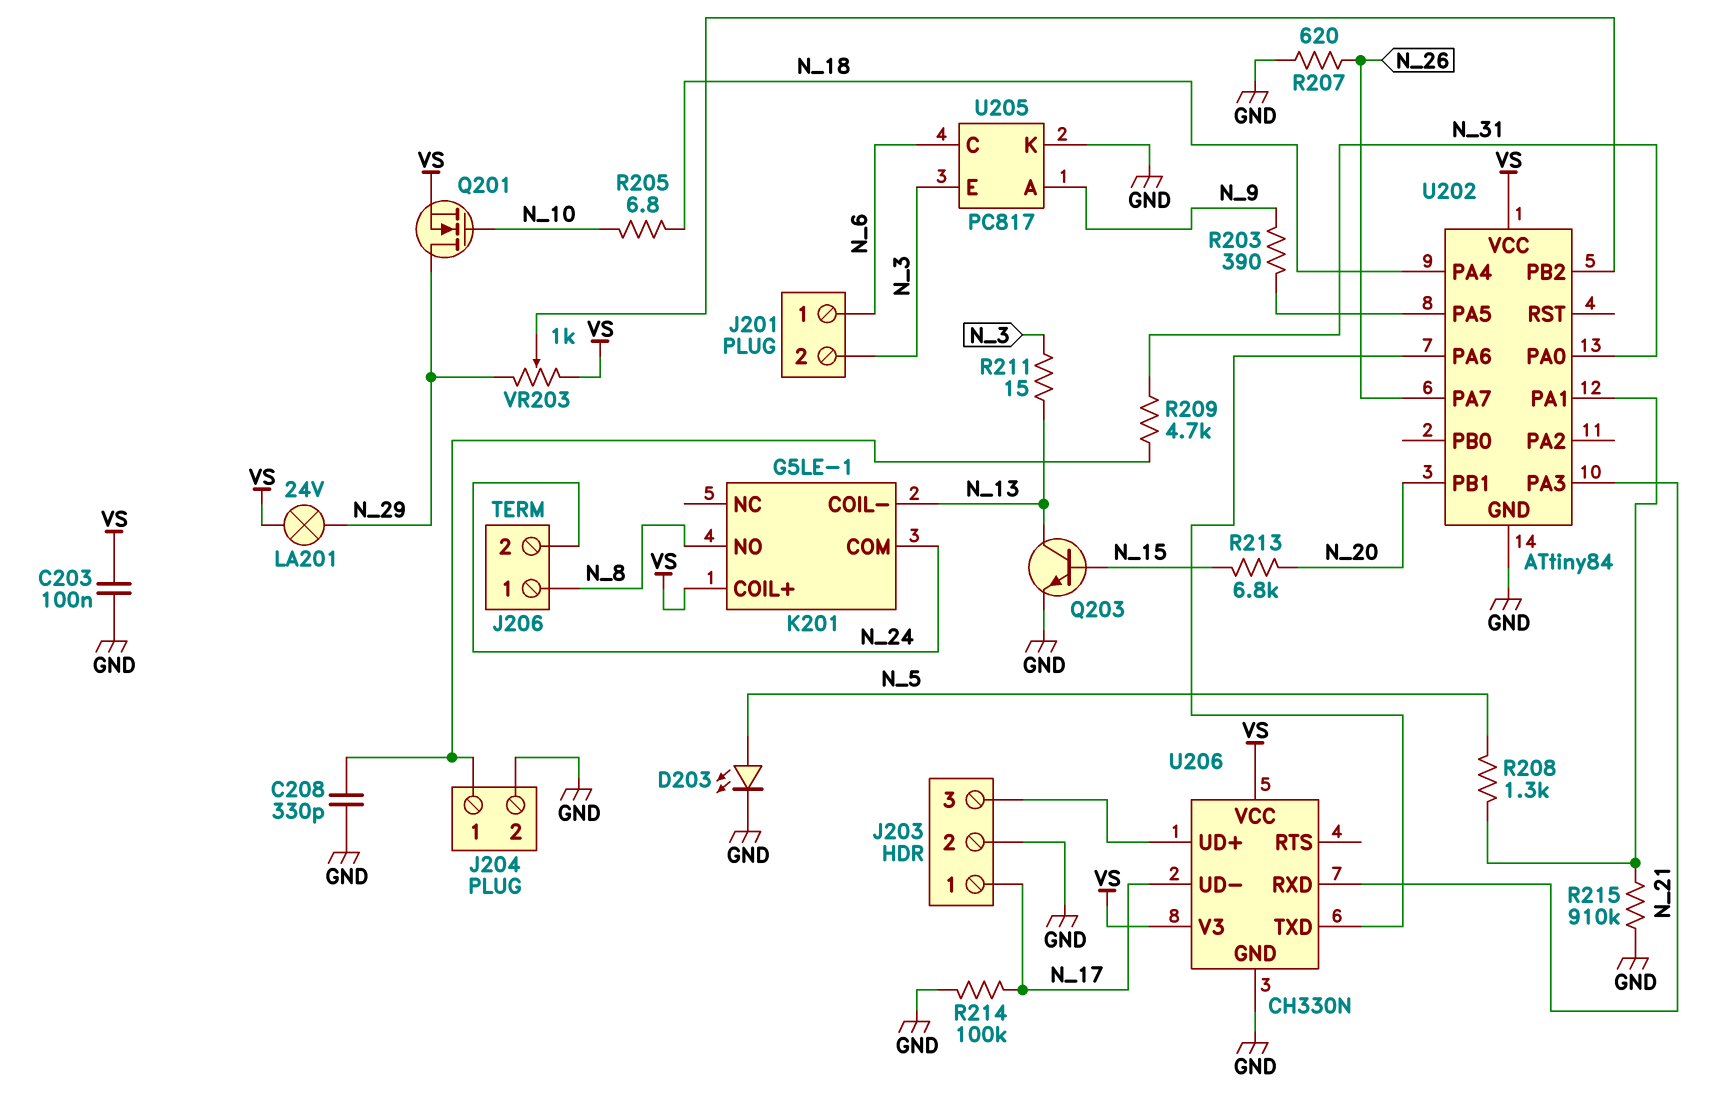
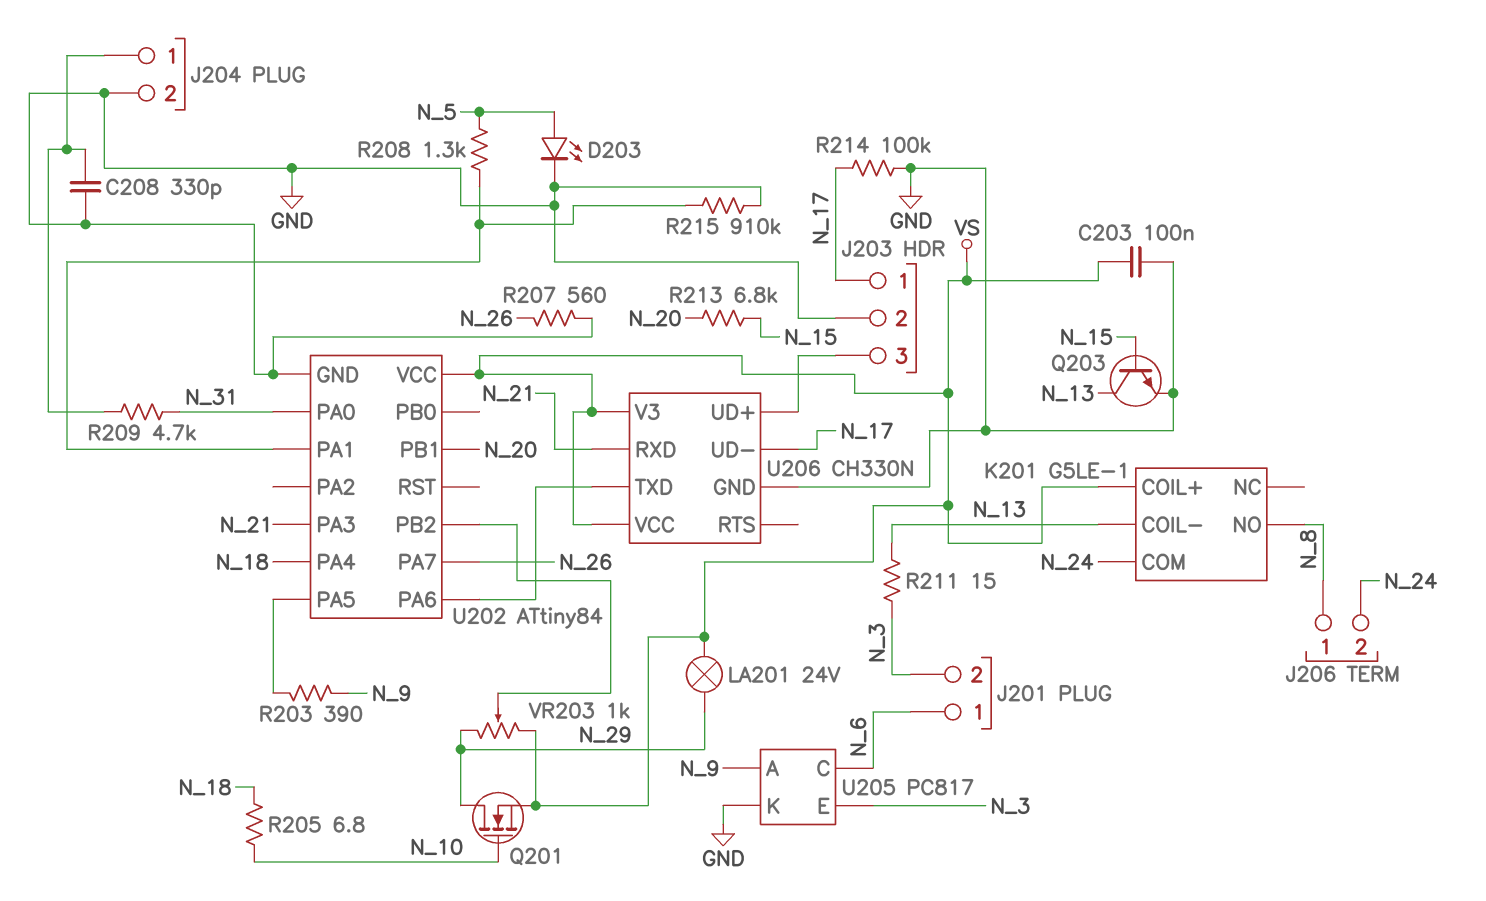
R207: 620 (GND, N_26) -> 560 (GND, N_26)

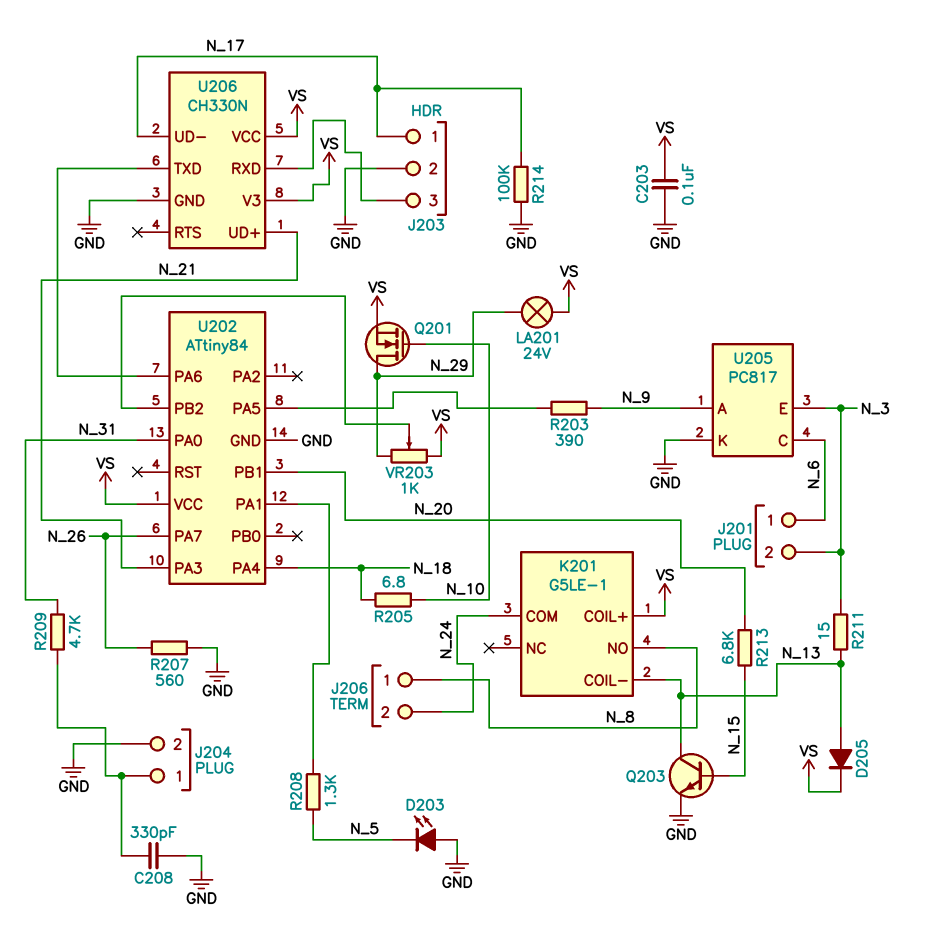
D203: LED (A N_5, K GND) -> LED (A GND, K N_5)
D205: none -> diode (A N_13, K VS)
R215: 910k (GND, U202/PA1) -> none
U206 pin RXD: N_21 -> J203/3
U206 pin UD+: J203/3 -> N_21

